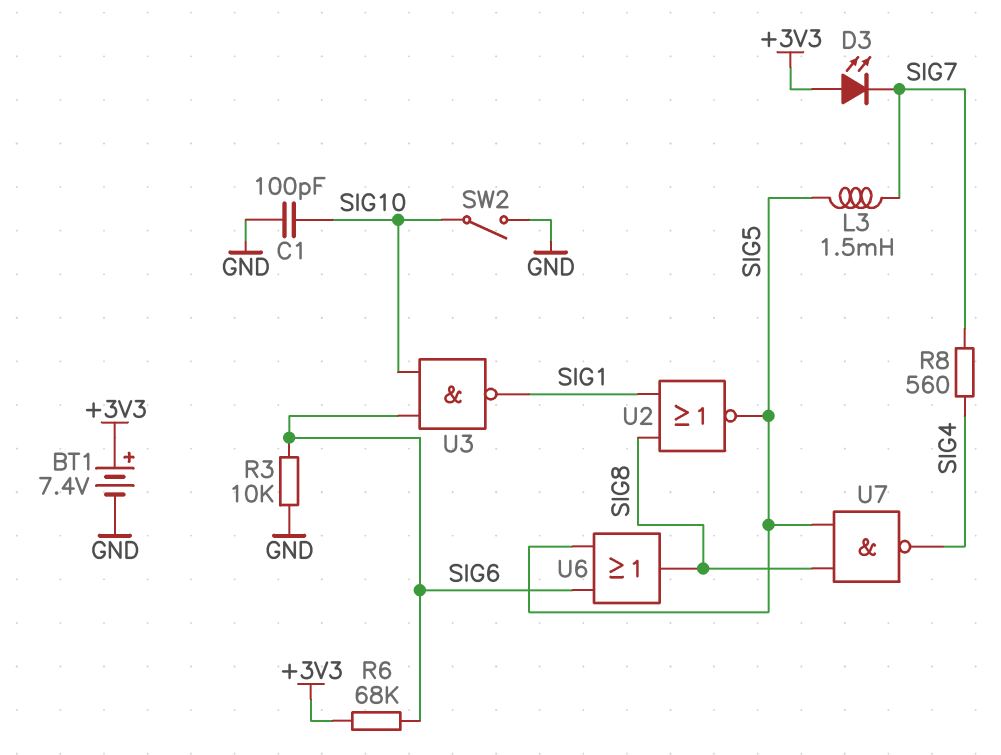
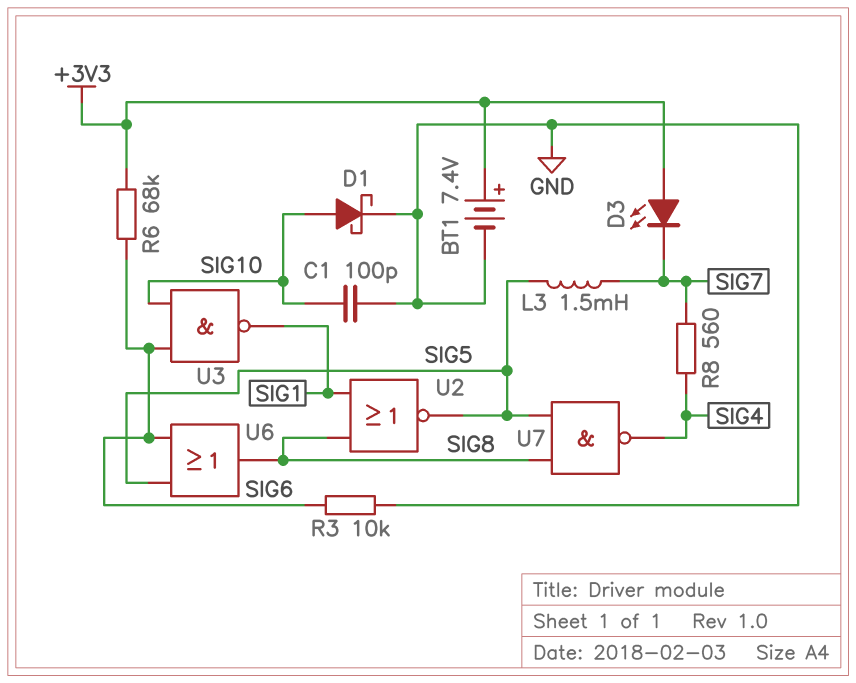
D1: none -> schottky (A SIG10, K GND)
SW2: switch (GND, SIG10) -> none

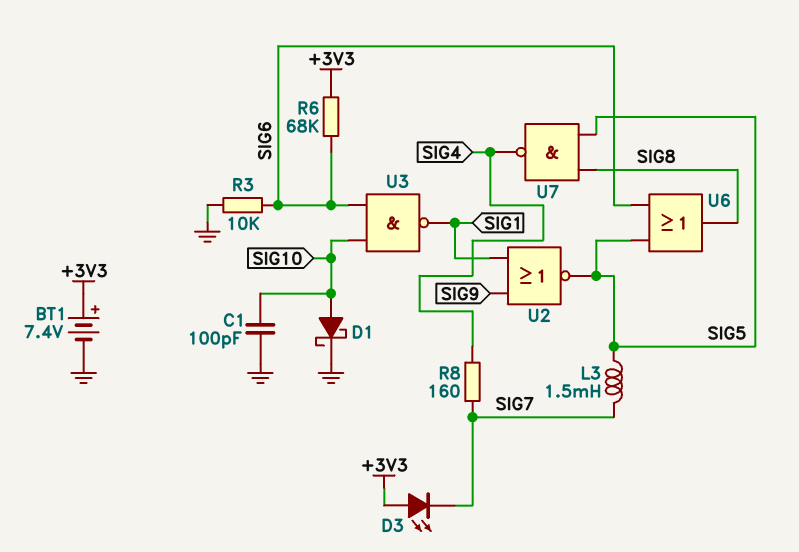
R8: 560 (SIG4, SIG7) -> 160 (SIG4, SIG7)
U2: NOR (in SIG1, in SIG8, out SIG5) -> NOR (in SIG1, in SIG9, out SIG5)

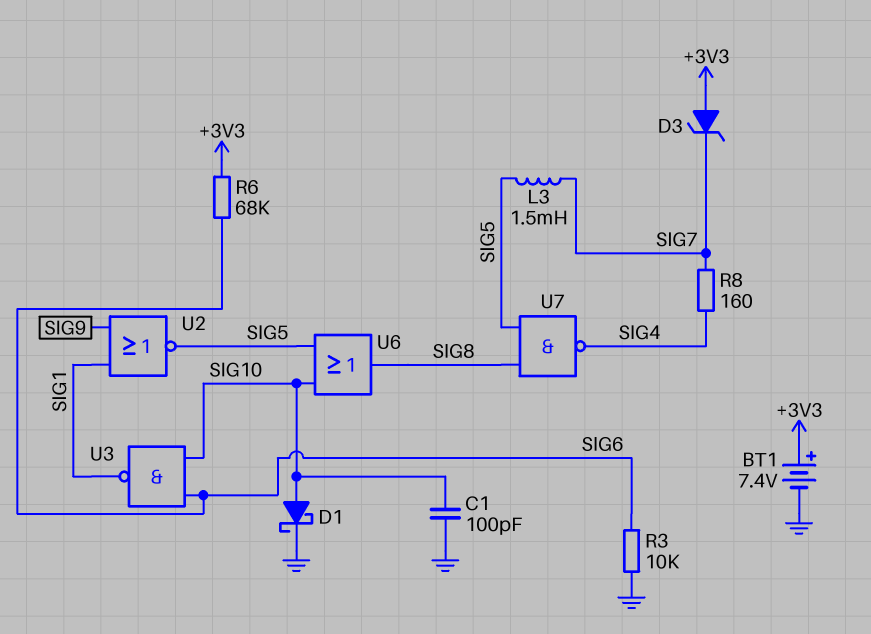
D3: LED (A +3V3, K SIG7) -> zener (A +3V3, K SIG7)
U6: OR (in SIG5, in SIG6, out SIG8) -> OR (in SIG5, in SIG10, out SIG8)

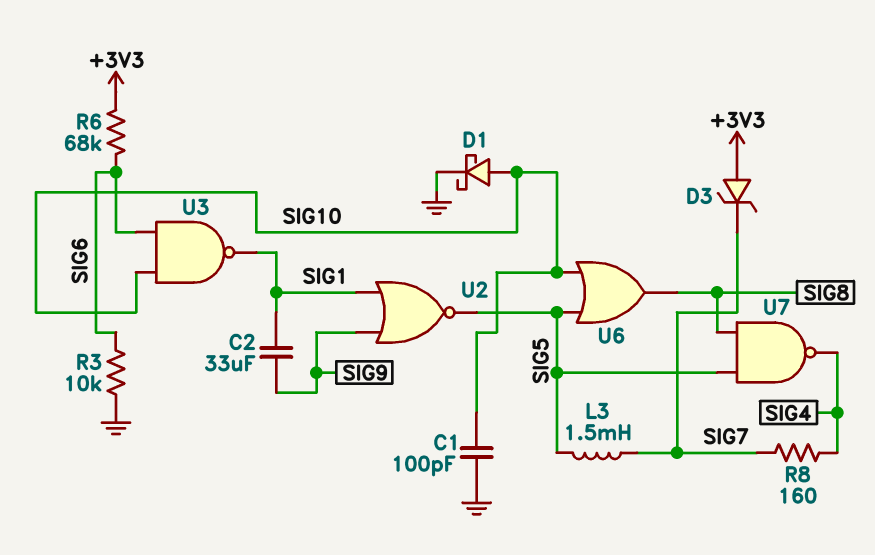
BT1: 7.4V (plus +3V3, minus GND) -> none
C2: none -> 33uF (SIG1, SIG9)

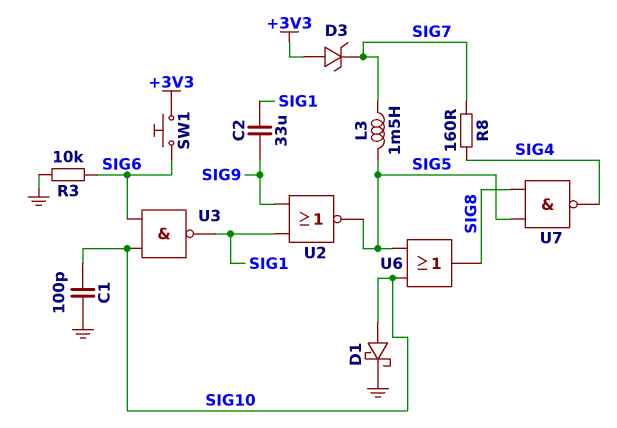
R6: 68k (+3V3, SIG6) -> none
SW1: none -> button (+3V3, SIG6)

